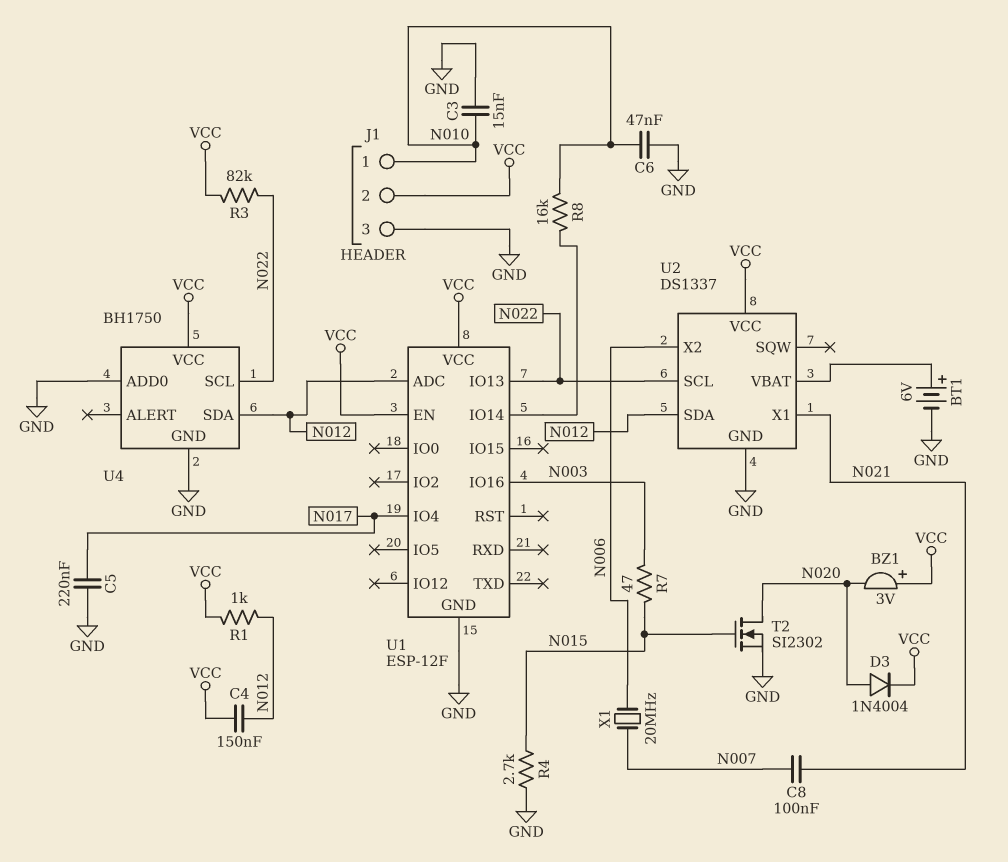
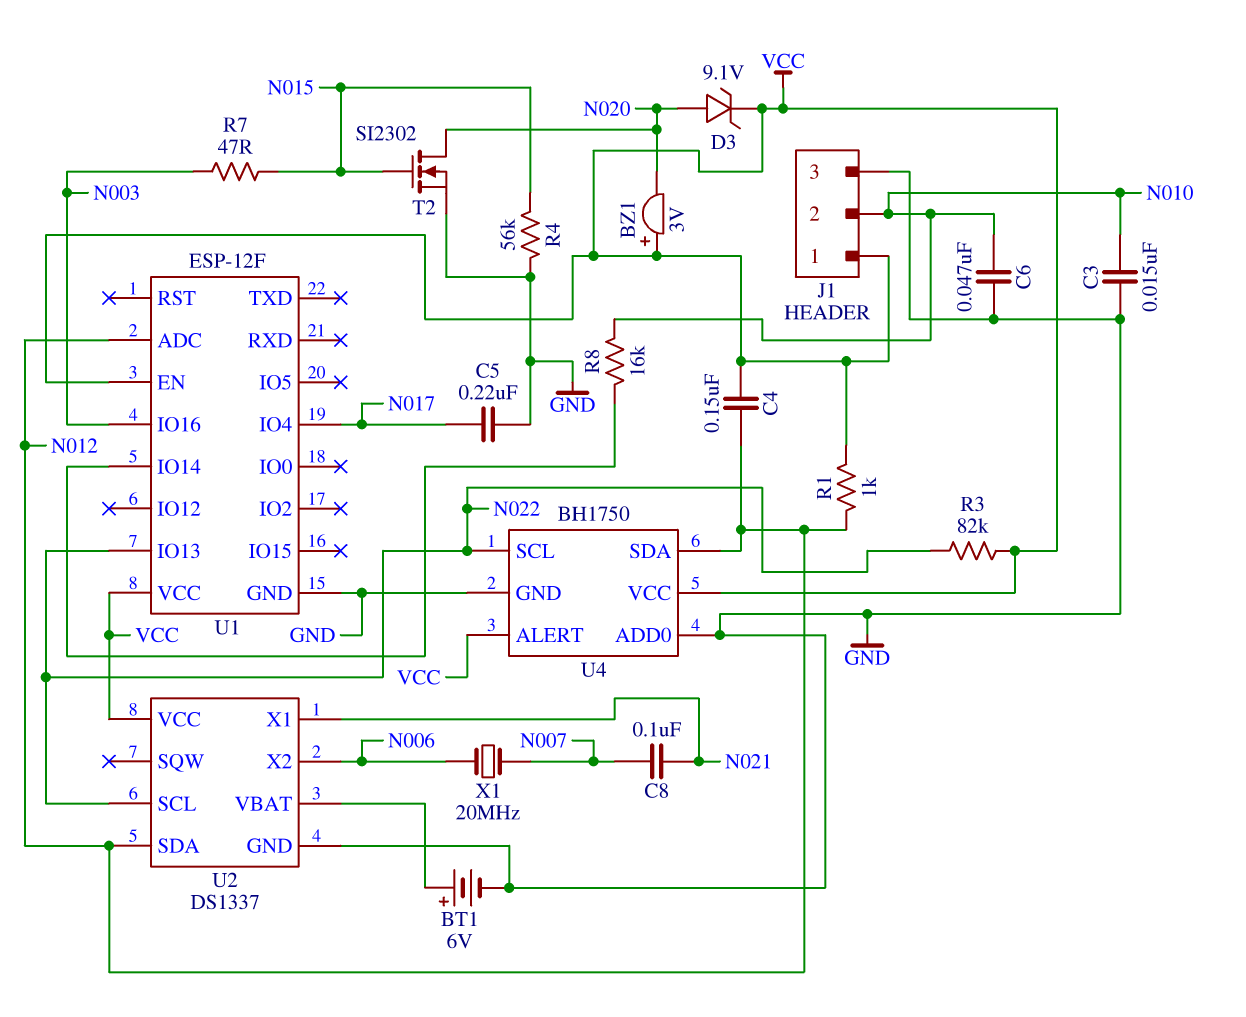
D3: diode 1N4004 (A N020, K VCC) -> zener 9.1V (A N020, K VCC)
J1 pin 1: N010 -> VCC
J1 pin 2: VCC -> N010
R4: 2.7k (GND, N015) -> 56k (GND, N015)
U4 pin ALERT: none -> VCC

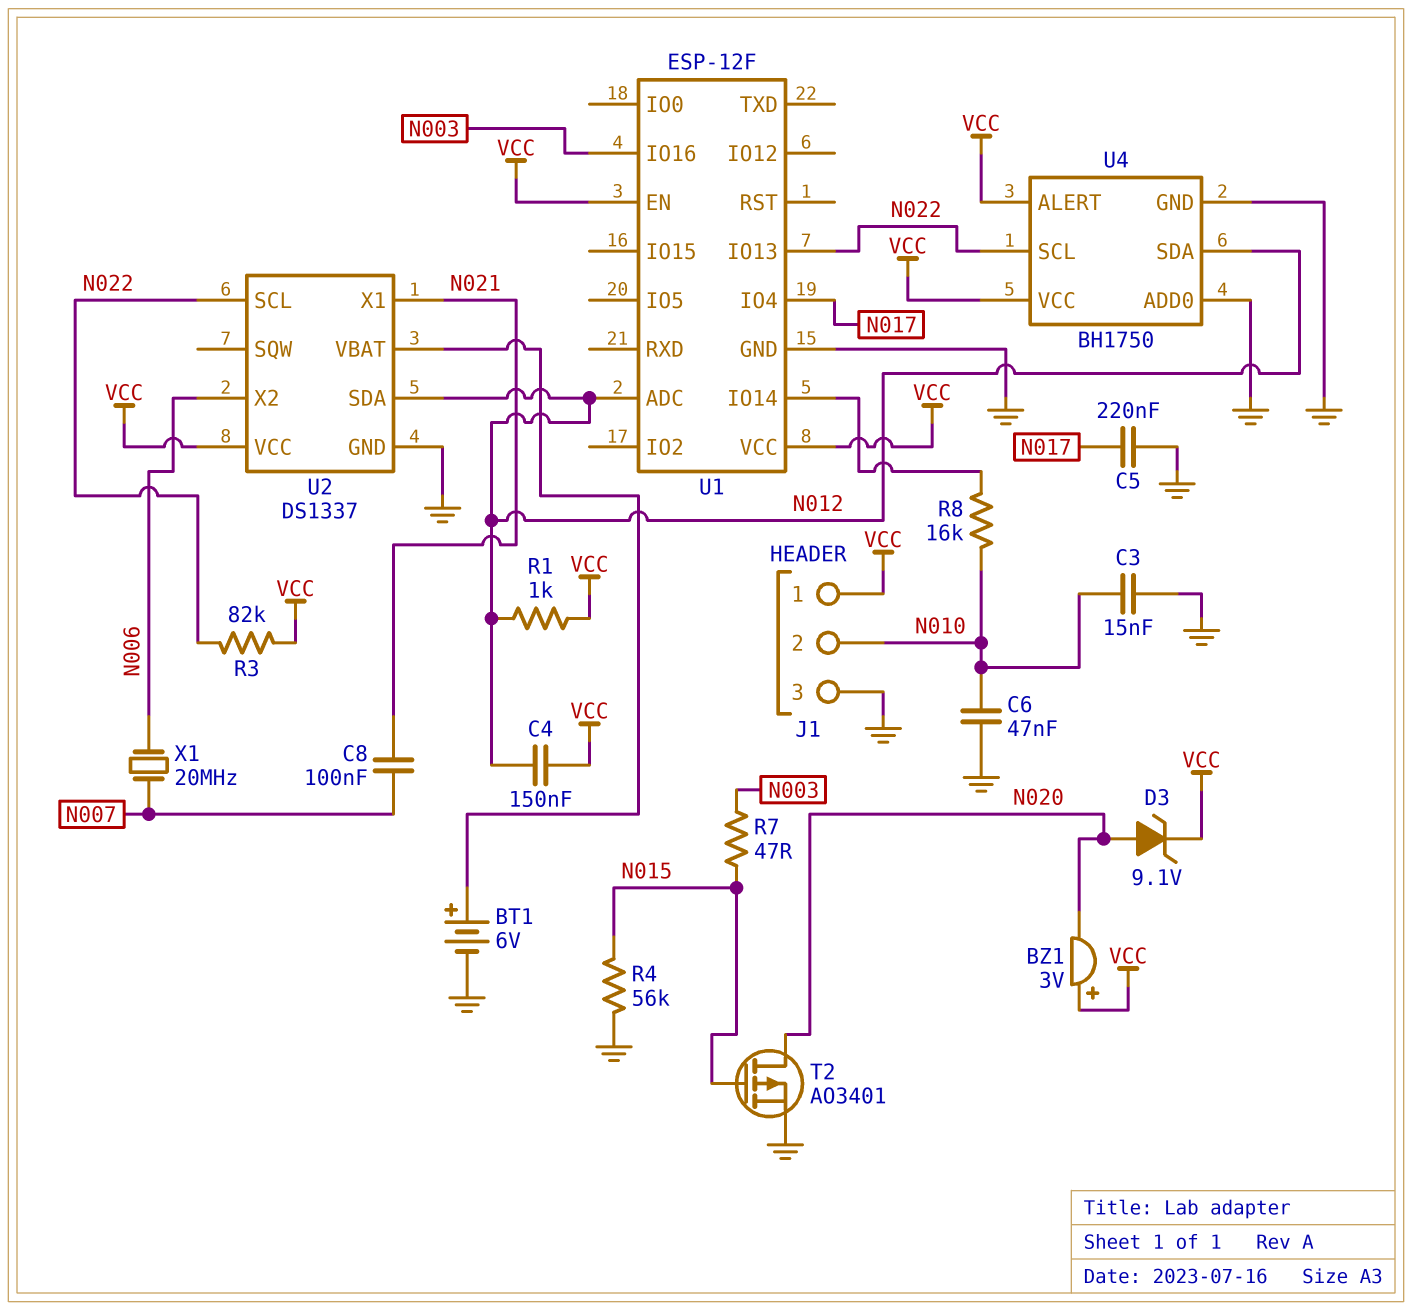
T2: NMOS SI2302 (G N015, D N020, S GND) -> PMOS AO3401 (G N015, D N020, S GND)

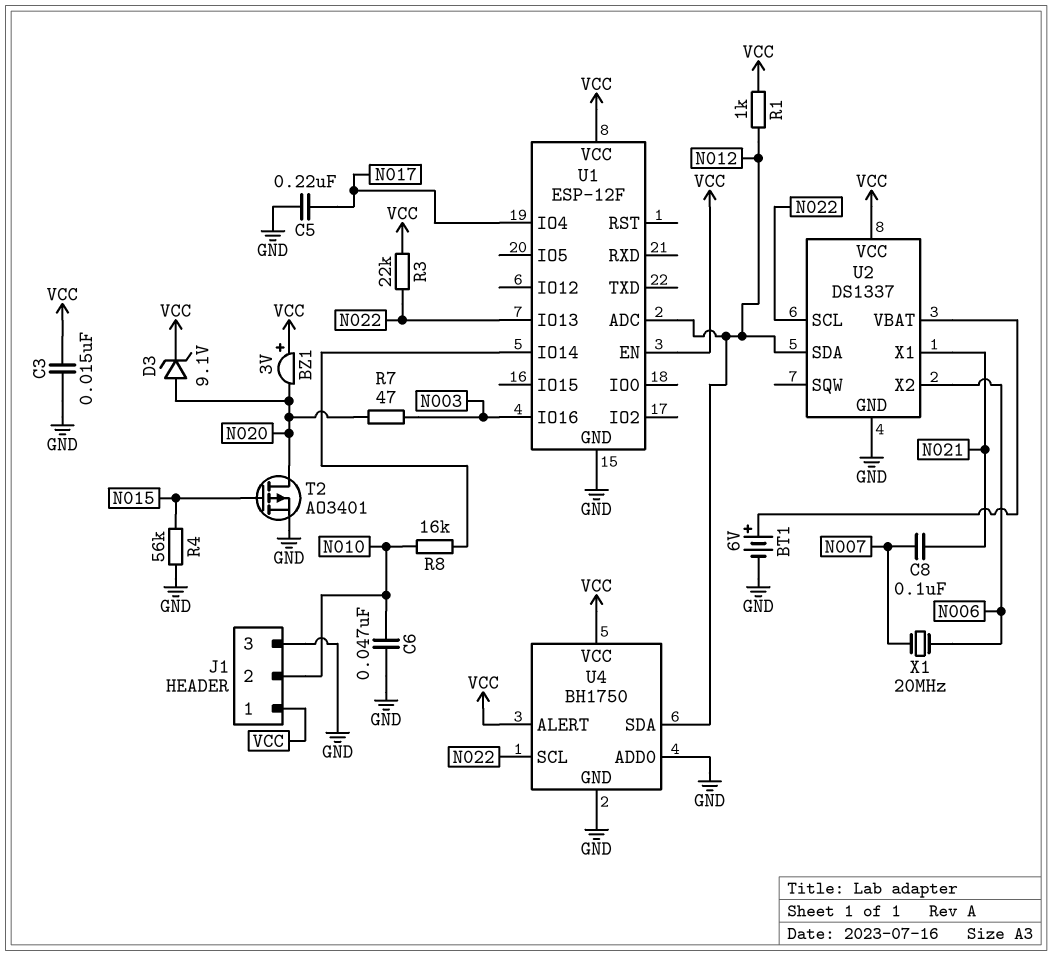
C3: 15nF (GND, N010) -> 15nF (GND, VCC)
C4: 150nF (N012, VCC) -> none
R3: 82k (N022, VCC) -> 22k (N022, VCC)
R7: 47 (N003, N015) -> 47 (N003, N020)

